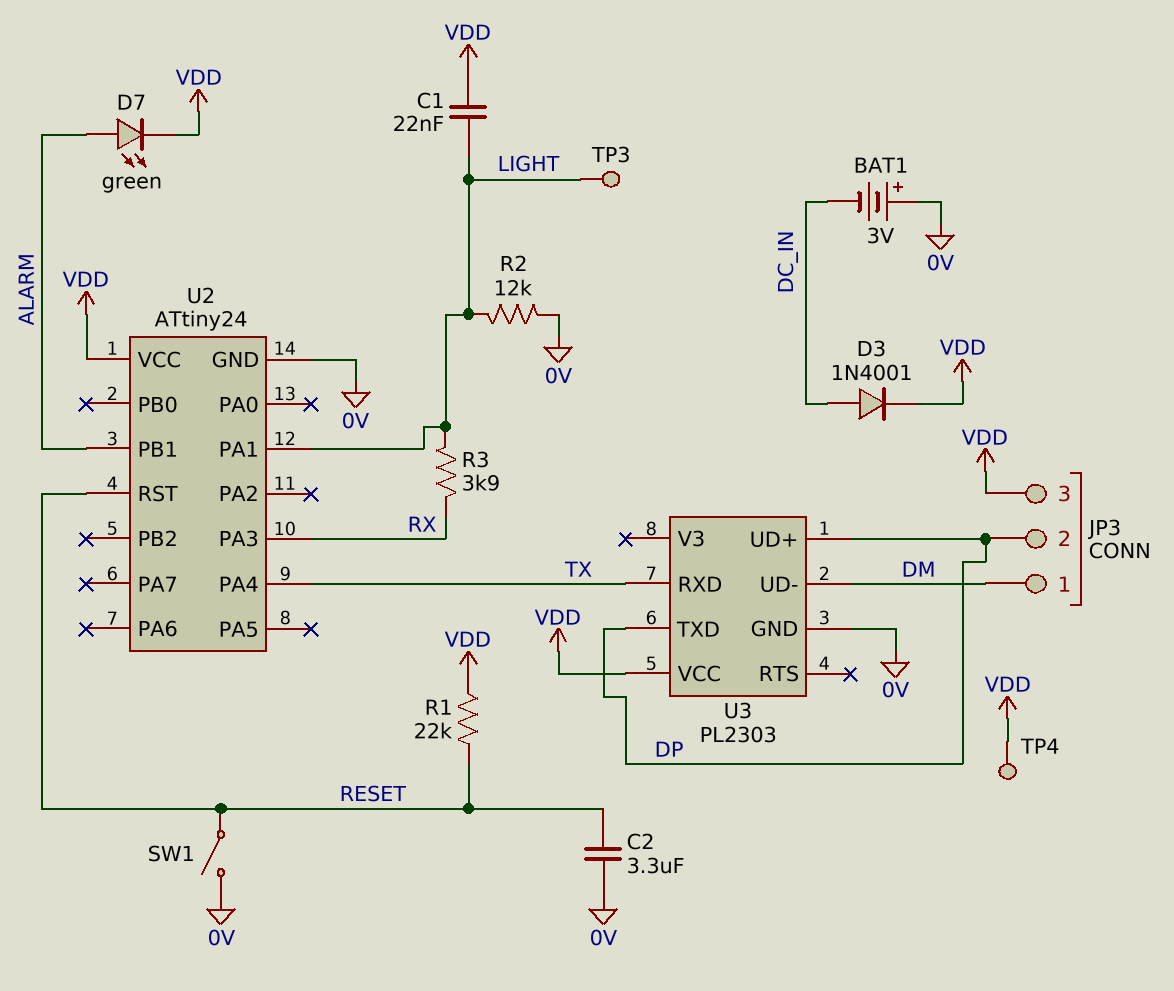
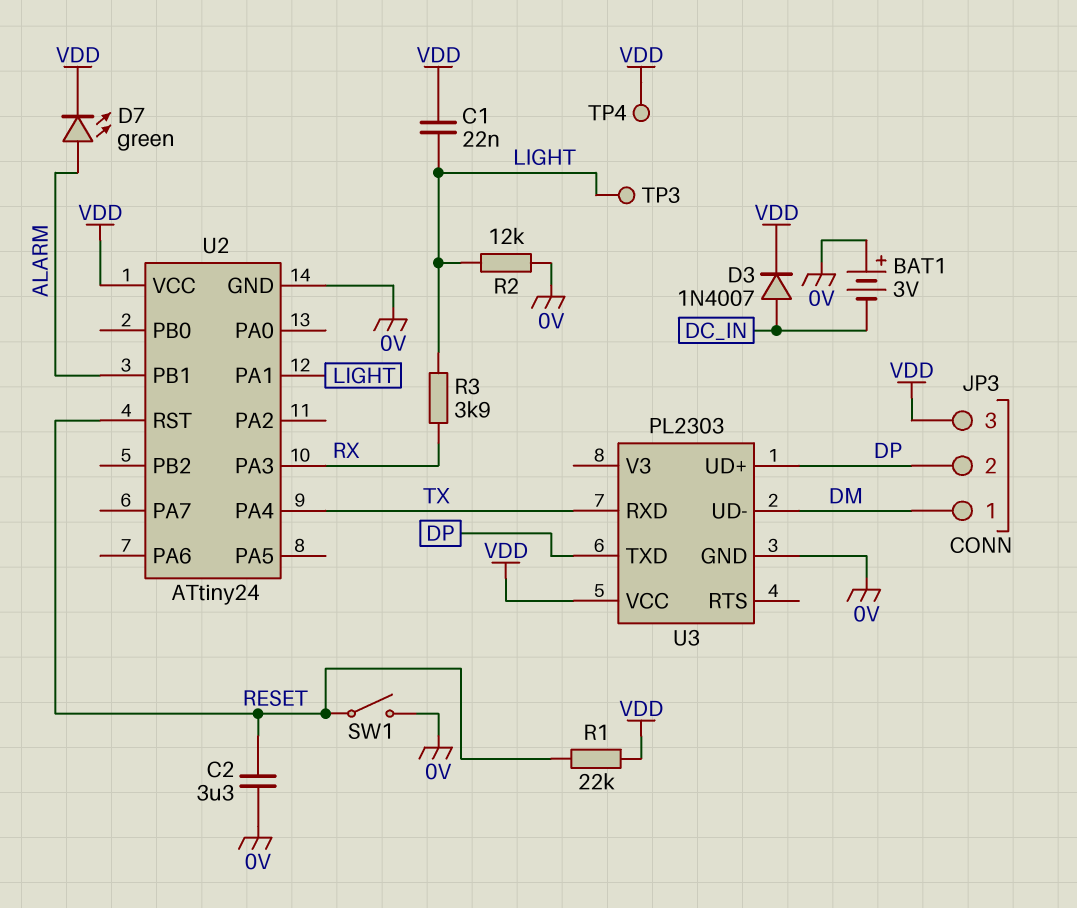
D3: diode 1N4001 (A DC_IN, K VDD) -> diode 1N4007 (A DC_IN, K VDD)

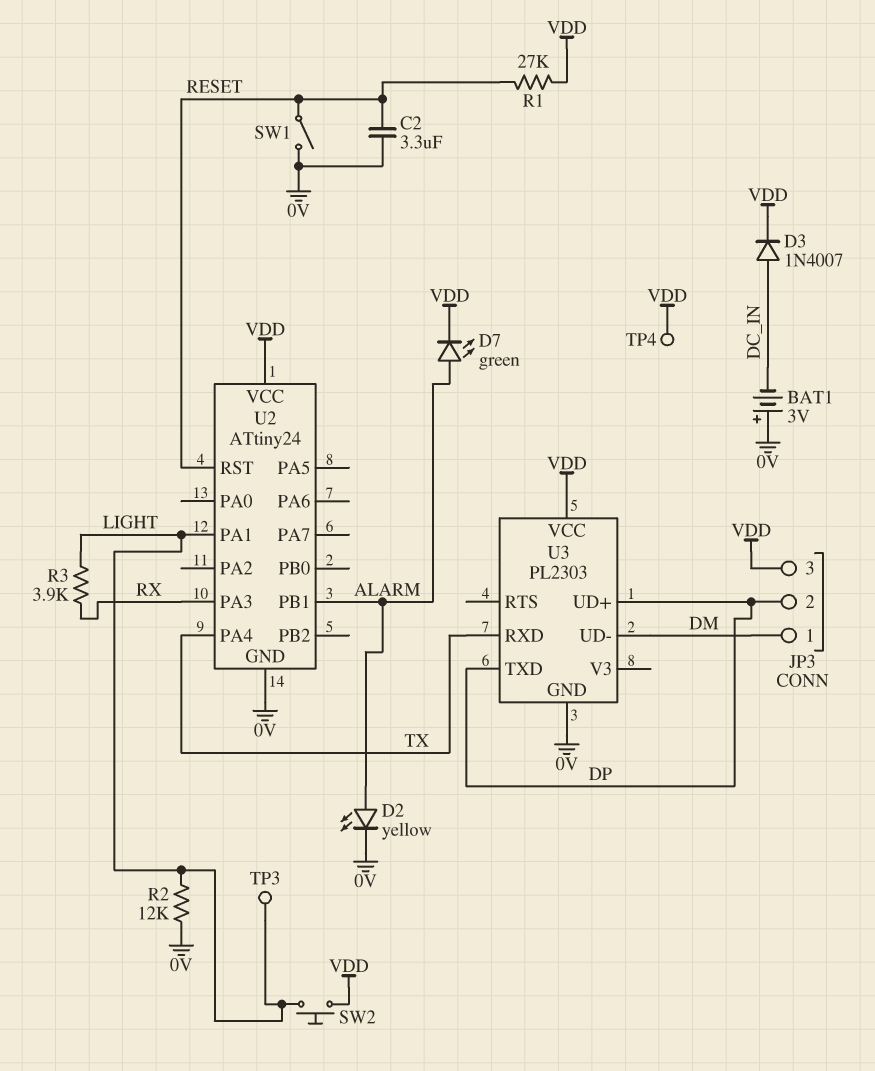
C1: 22nF (LIGHT, VDD) -> none
D2: none -> LED yellow (A ALARM, K 0V)
R1: 22k (RESET, VDD) -> 27k (RESET, VDD)
SW2: none -> button (LIGHT, VDD)

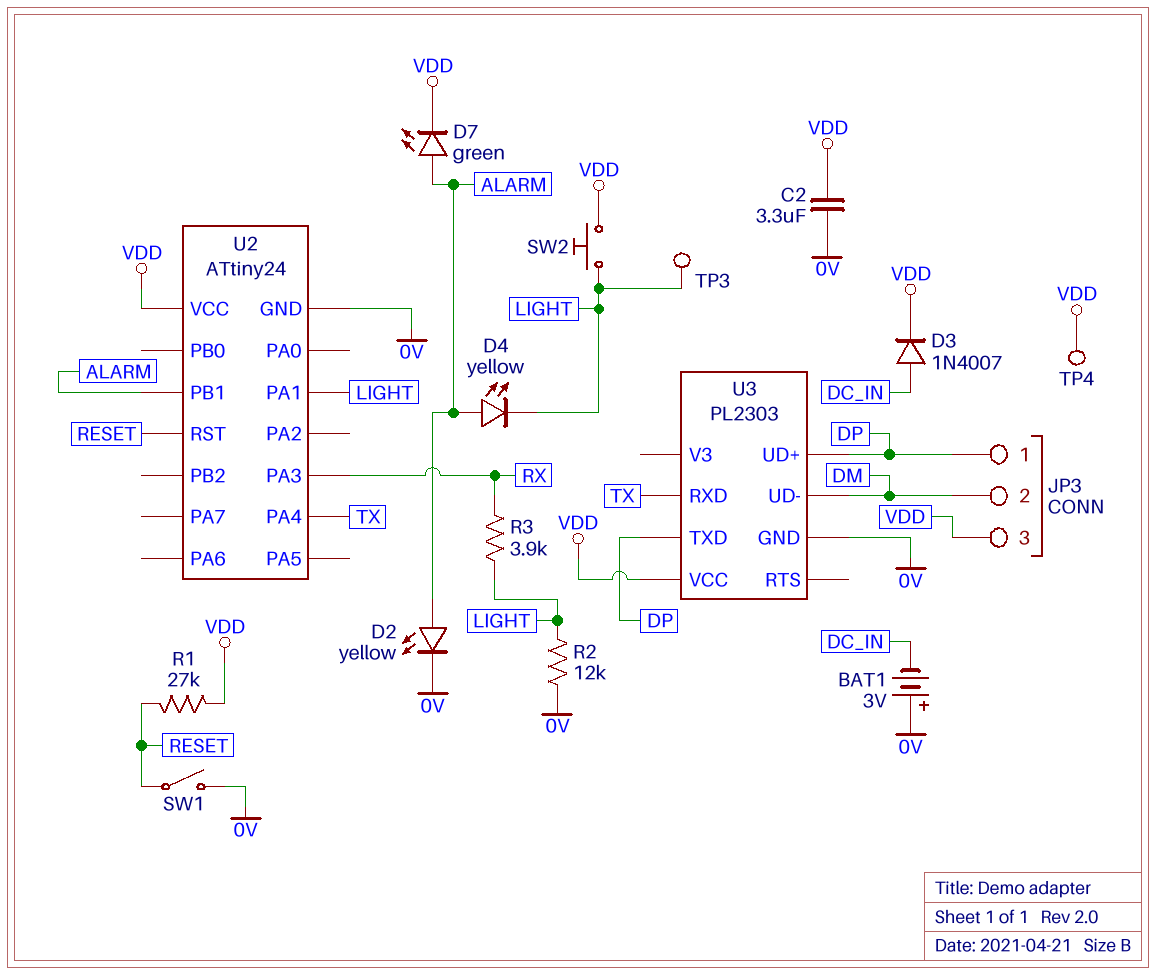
C2: 3.3uF (0V, RESET) -> 3.3uF (0V, VDD)
D4: none -> LED yellow (A ALARM, K LIGHT)
JP3 pin 1: DM -> DP
JP3 pin 2: DP -> DM

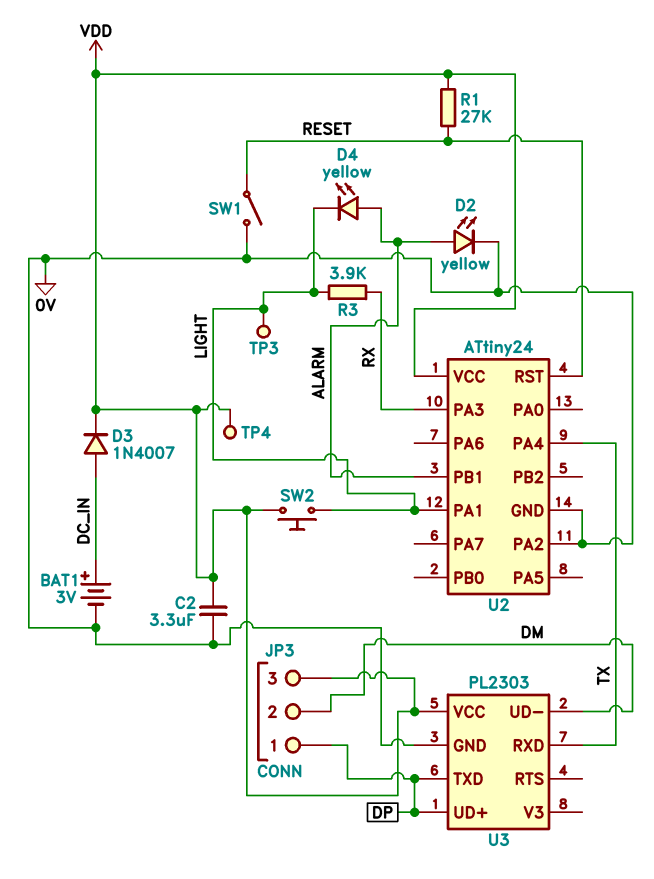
BAT1: 3V (plus 0V, minus DC_IN) -> 3V (plus DC_IN, minus 0V)
D7: LED green (A ALARM, K VDD) -> none
R2: 12k (0V, LIGHT) -> none
U2 pin PA2: none -> 0V

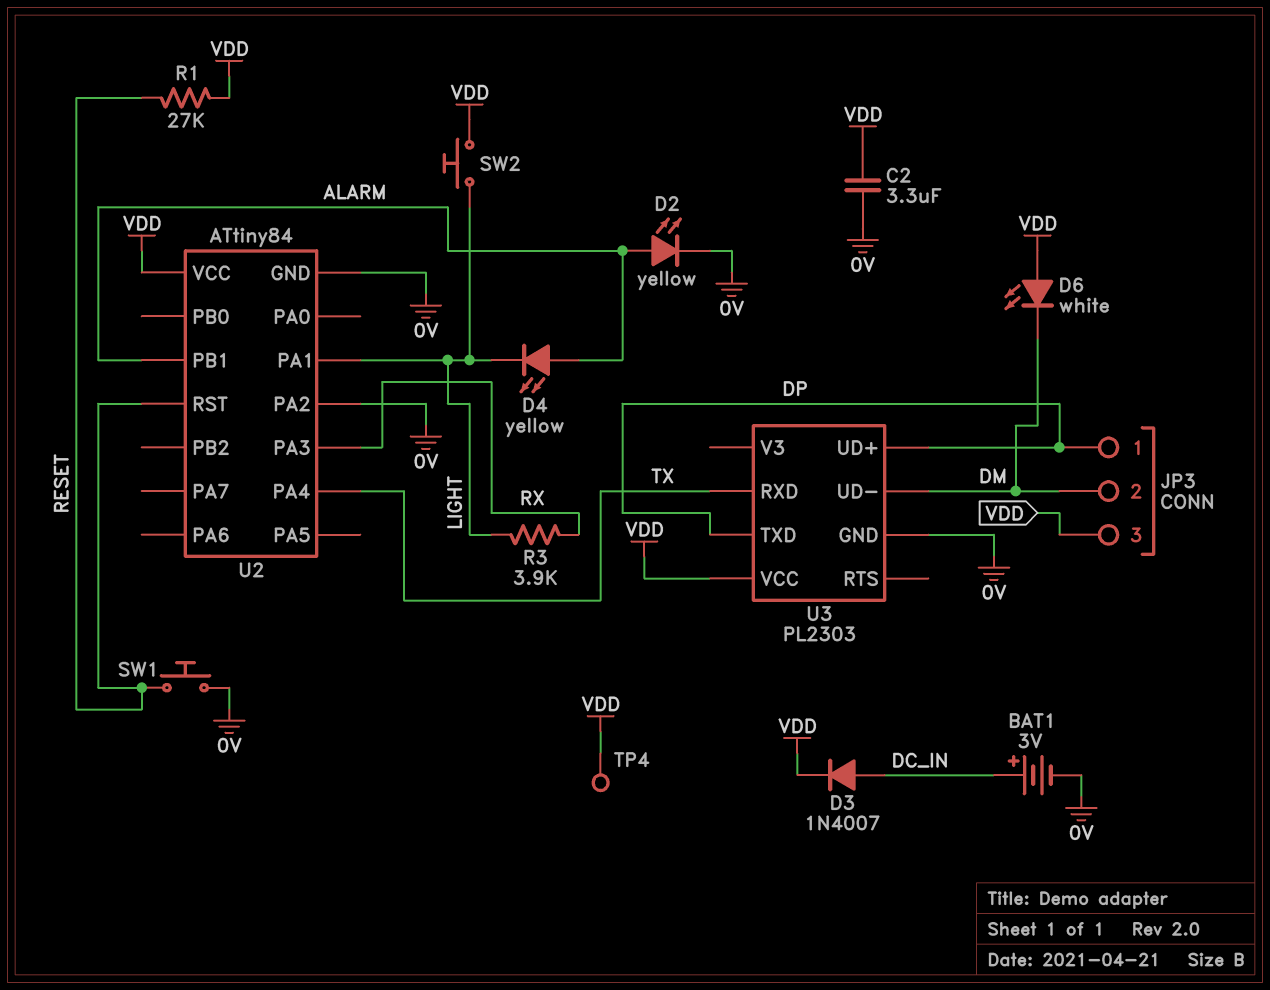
D6: none -> LED white (A VDD, K DM)
SW1: switch (0V, RESET) -> button (0V, RESET)
TP3: test point (LIGHT) -> none
U2: ATtiny24 -> ATtiny84

